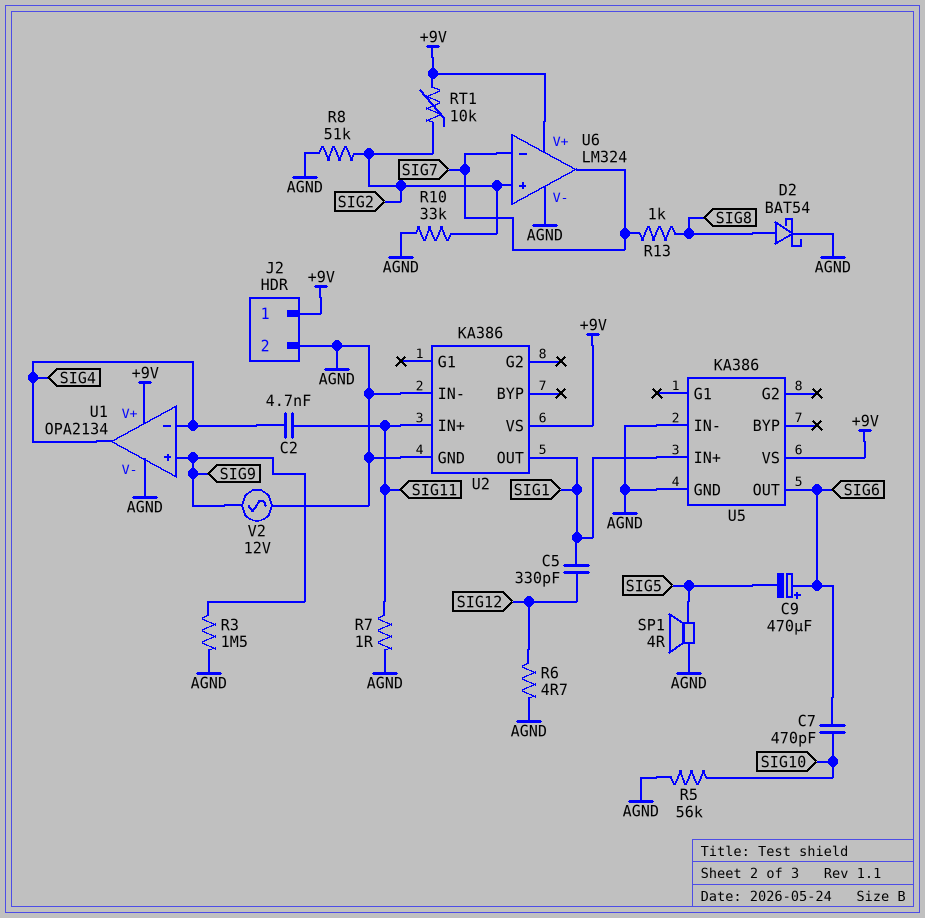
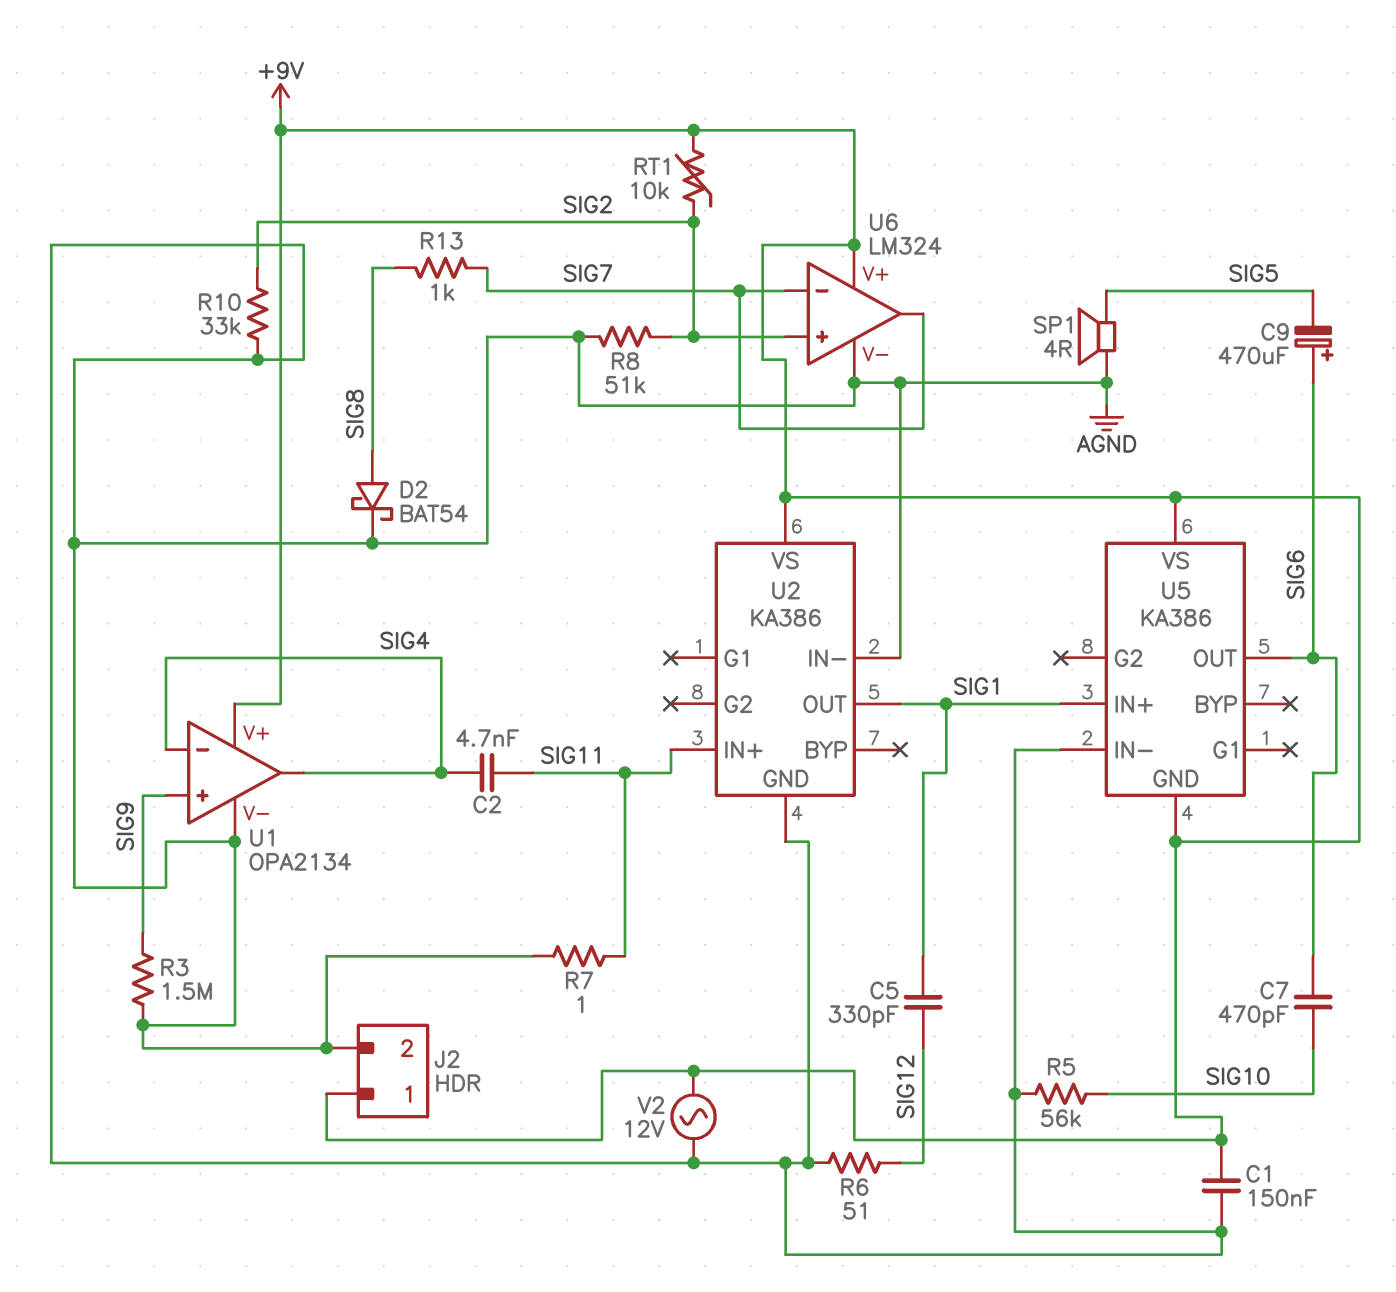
C1: none -> 150nF (+9V, AGND)
R6: 4.7 (AGND, SIG12) -> 51 (AGND, SIG12)
U5 pin GND: AGND -> +9V
V2: AC 12V (AGND, SIG9) -> AC 12V (+9V, AGND)

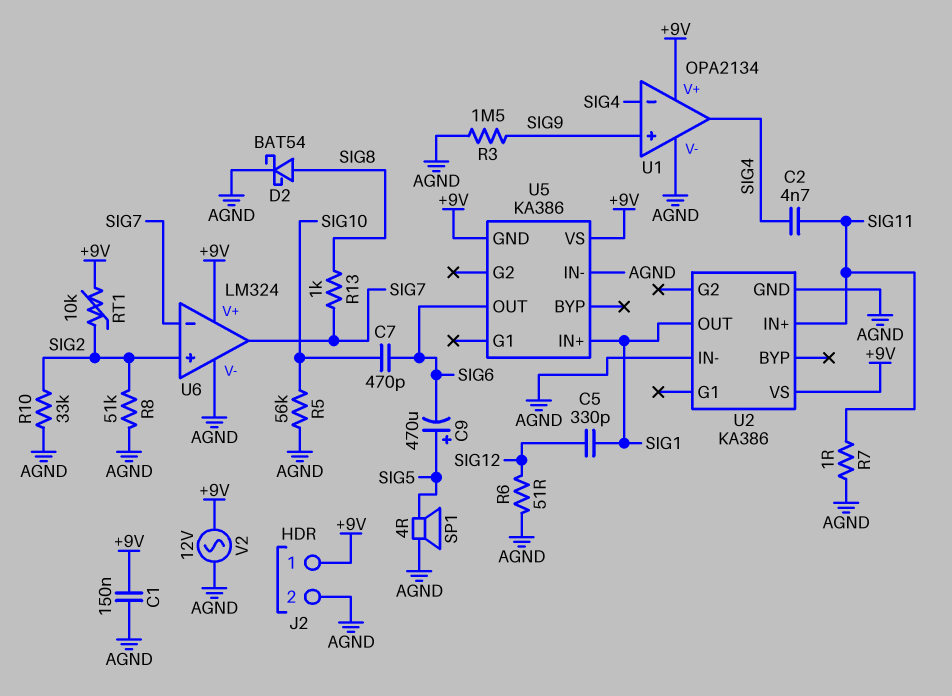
C9: 470uF (plus SIG6, minus SIG5) -> 470uF (plus SIG5, minus SIG6)

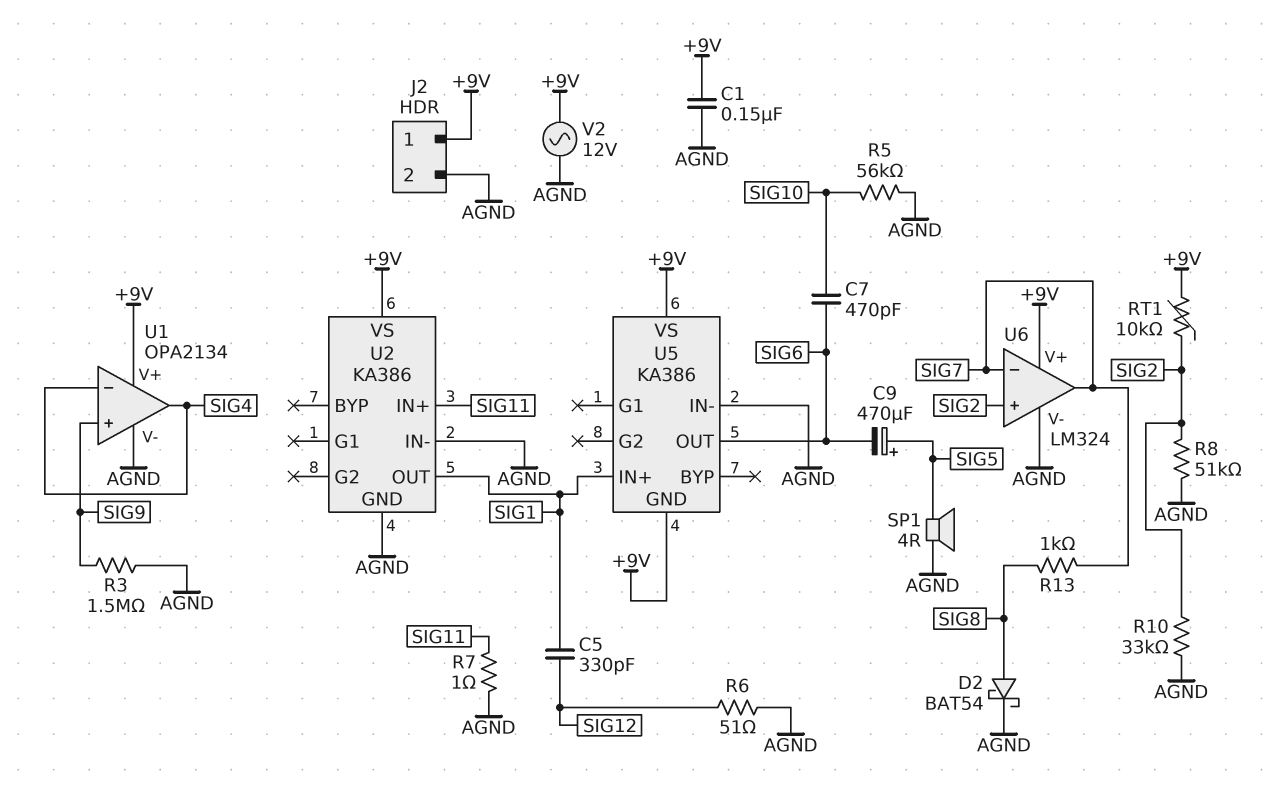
C2: 4.7nF (SIG4, SIG11) -> none

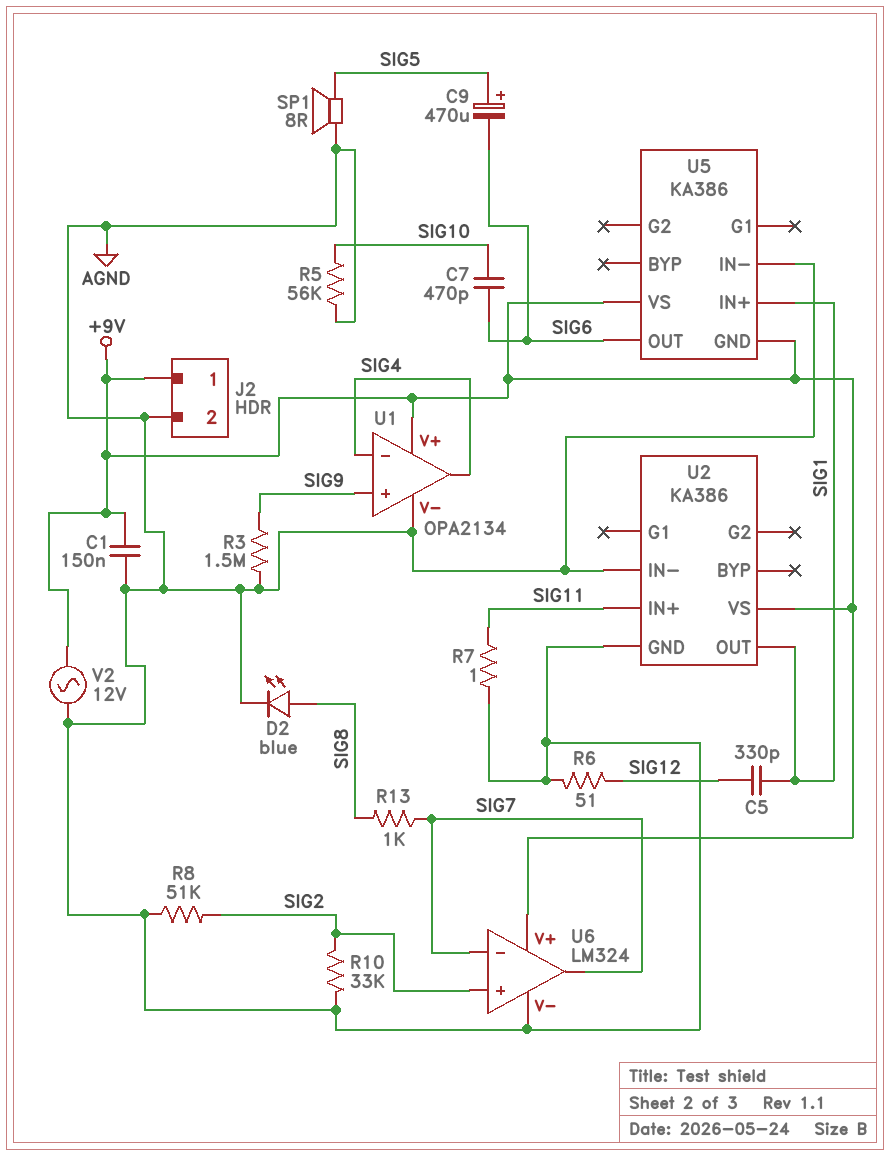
D2: schottky BAT54 (A SIG8, K AGND) -> LED blue (A SIG8, K AGND)
RT1: 10k (+9V, SIG2) -> none
SP1: speaker 4R (AGND, SIG5) -> speaker 8R (AGND, SIG5)

